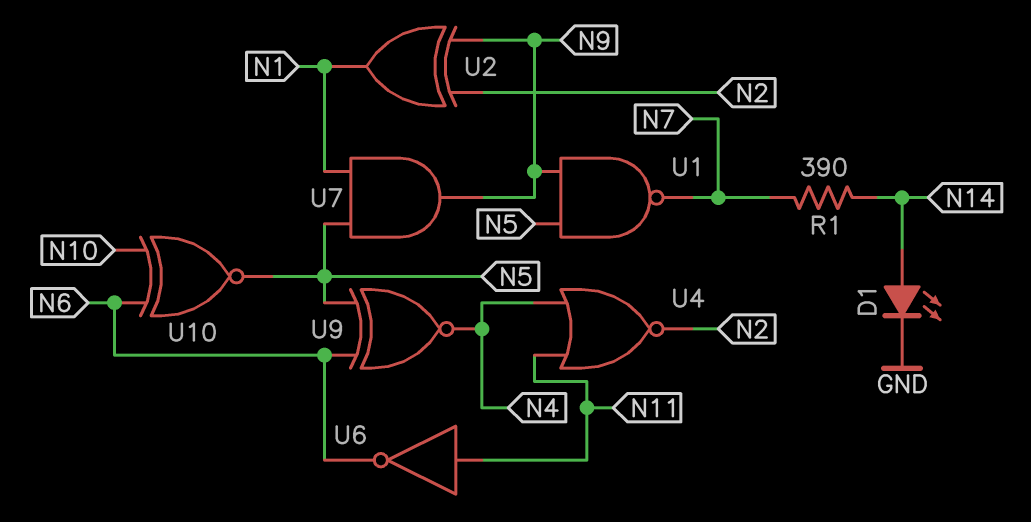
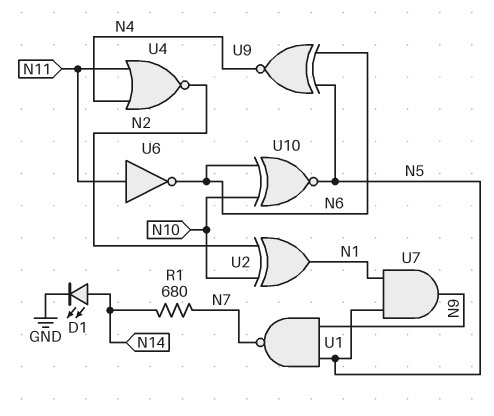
R1: 390 (N7, N14) -> 680 (N7, N14)
U2: XOR (in N2, in N9, out N1) -> XOR (in N2, in N10, out N1)

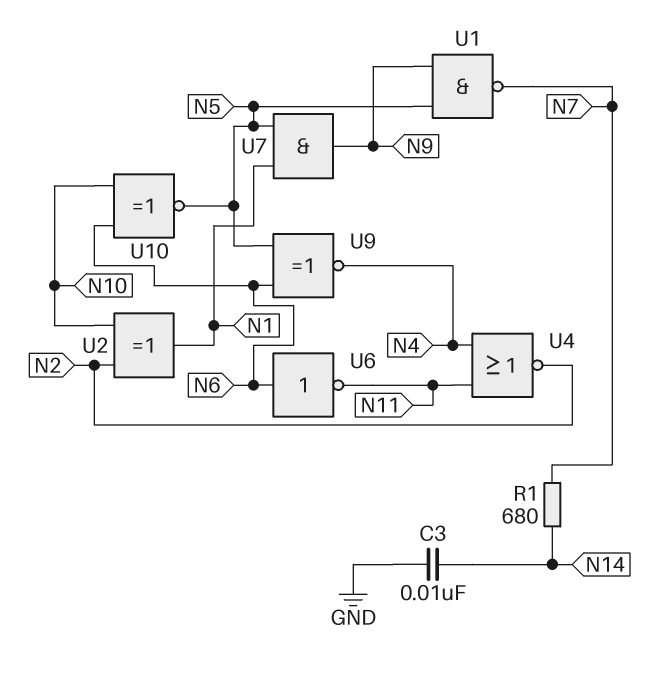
C3: none -> 10nF (GND, N14)
D1: LED (A N14, K GND) -> none
U6: NOT (in N11, out N6) -> NOT (in N6, out N11)

